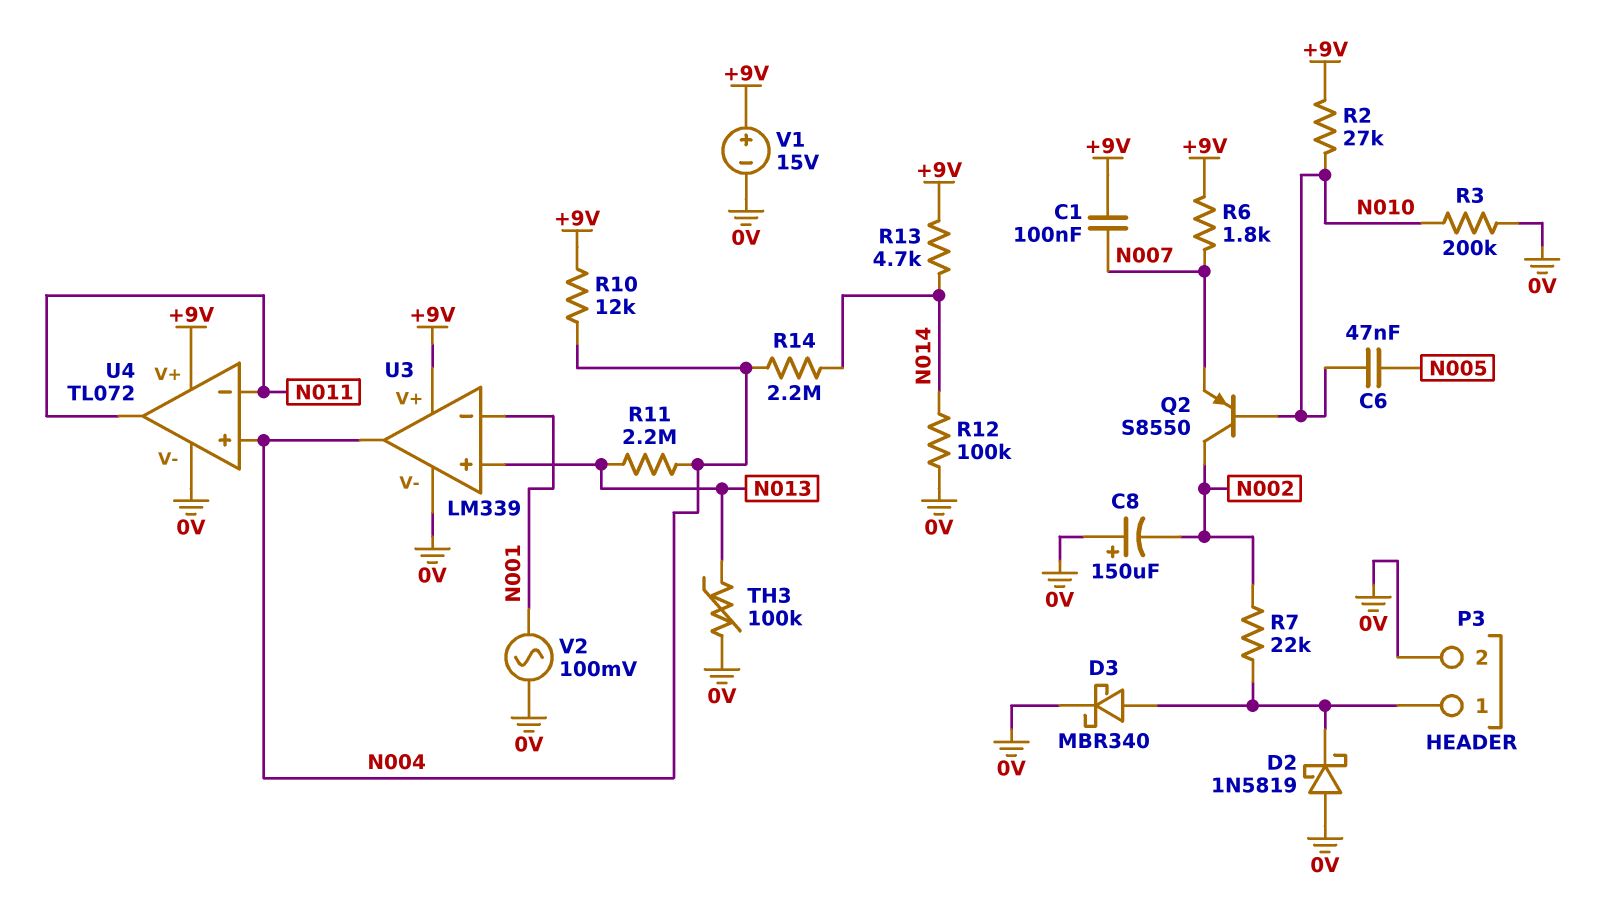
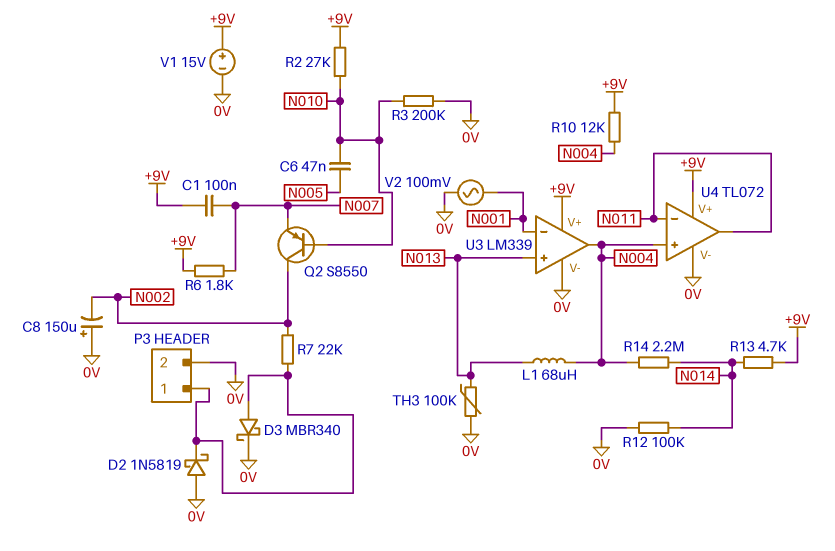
L1: none -> 68uH (N004, N013)
R11: 2.2M (N004, N013) -> none

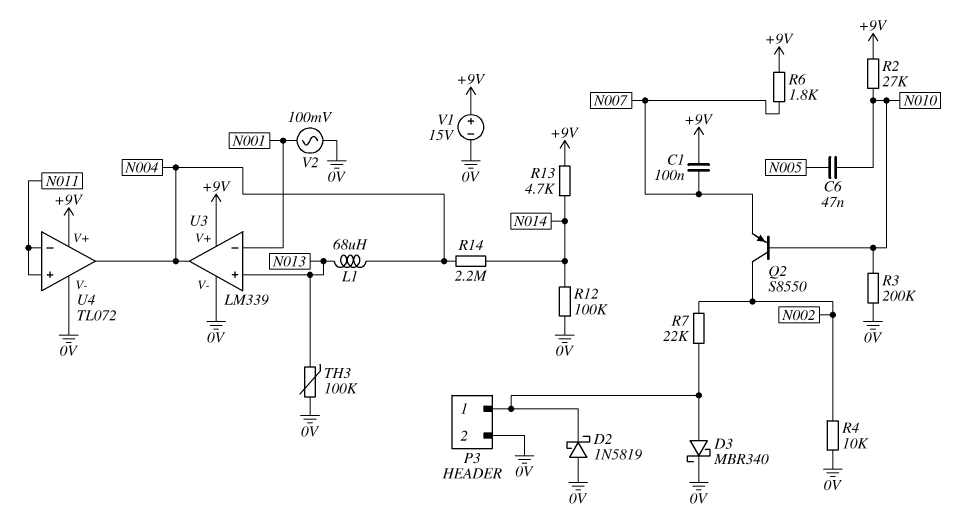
C8: 150uF (plus 0V, minus N002) -> none
R4: none -> 10k (0V, N002)
R10: 12k (+9V, N004) -> none
U4 pin in+: N004 -> N011
U4 pin out: N011 -> N004

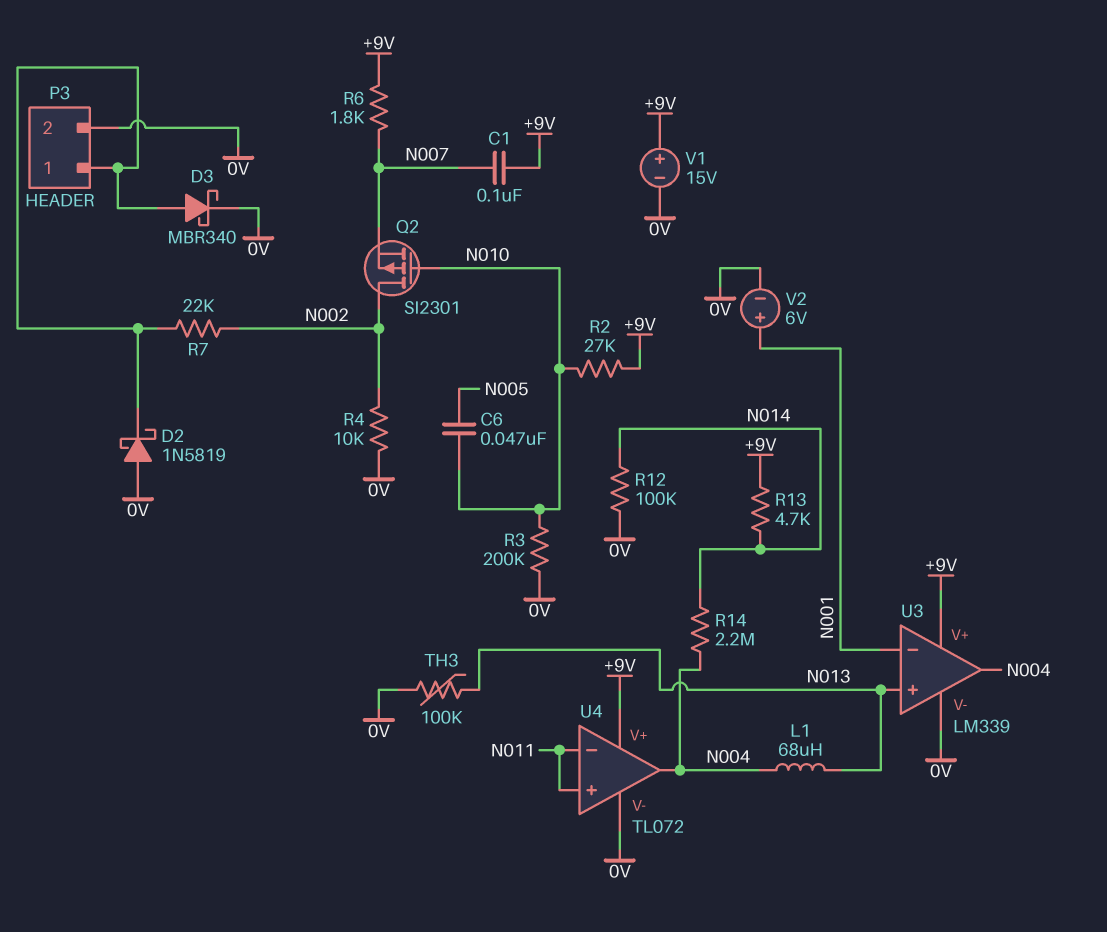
Q2: PNP S8550 (B N010, C N002, E N007) -> PMOS SI2301 (G N010, D N002, S N007)
V2: AC 100mV (0V, N001) -> 6V (plus N001, minus 0V)

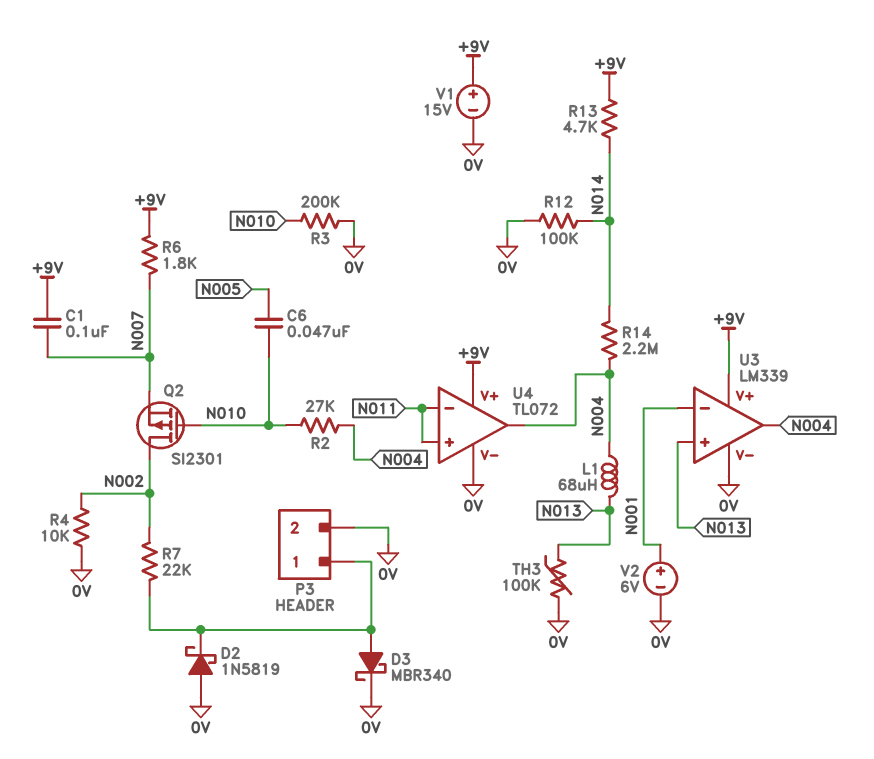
R2: 27k (+9V, N010) -> 27k (N004, N010)

